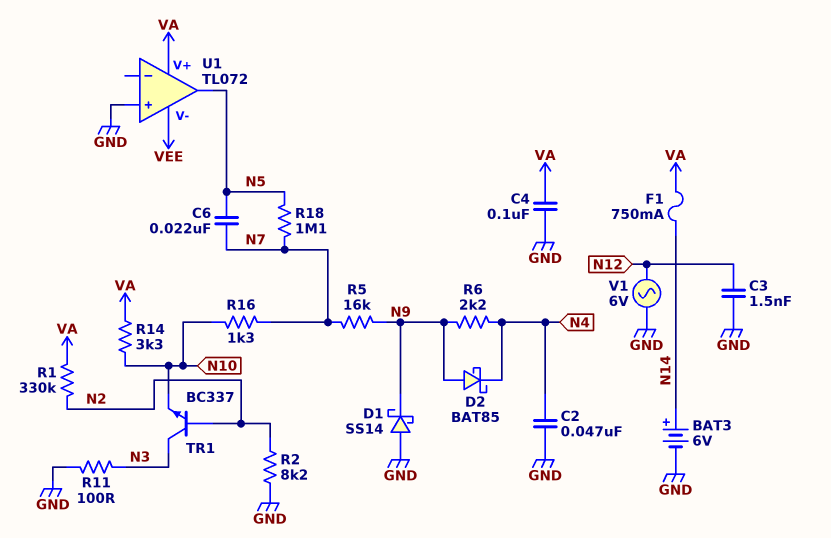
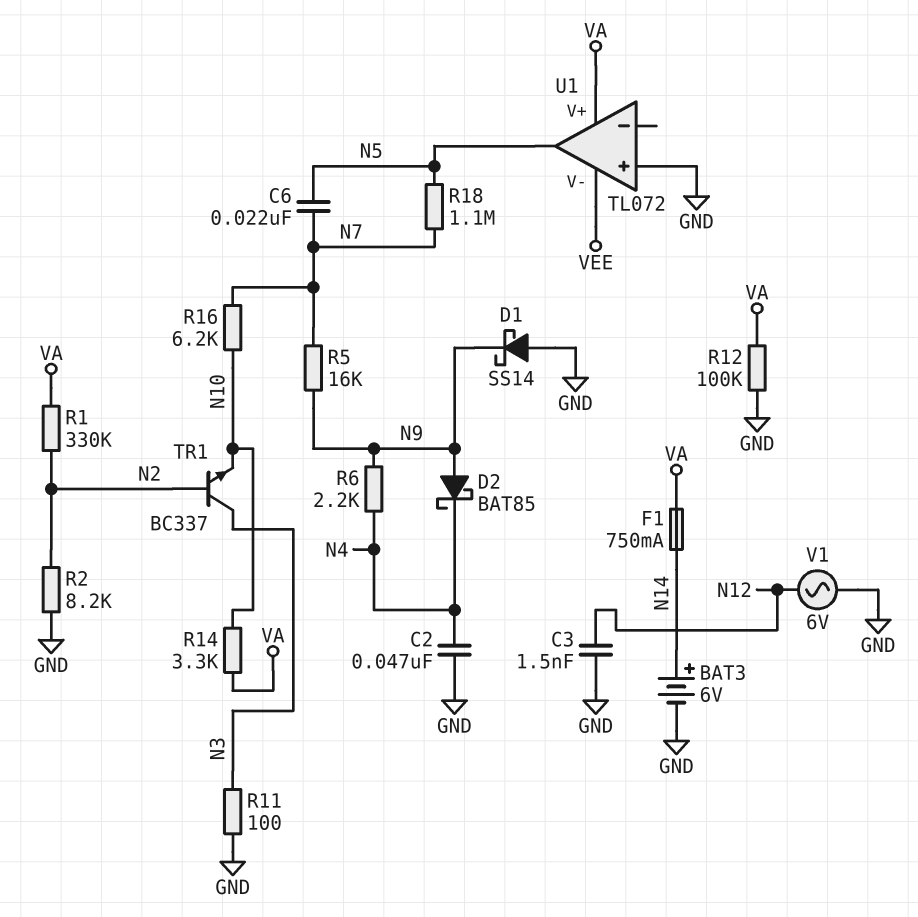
C4: 100nF (GND, VA) -> none
R12: none -> 100k (GND, VA)
R16: 1.3k (N7, N10) -> 6.2k (N7, N10)

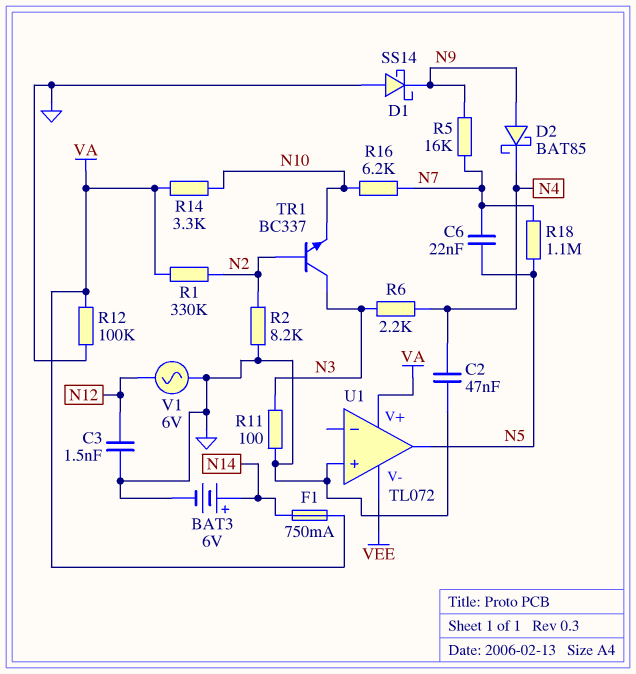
R6: 2.2k (N4, N9) -> 2.2k (N3, N4)

